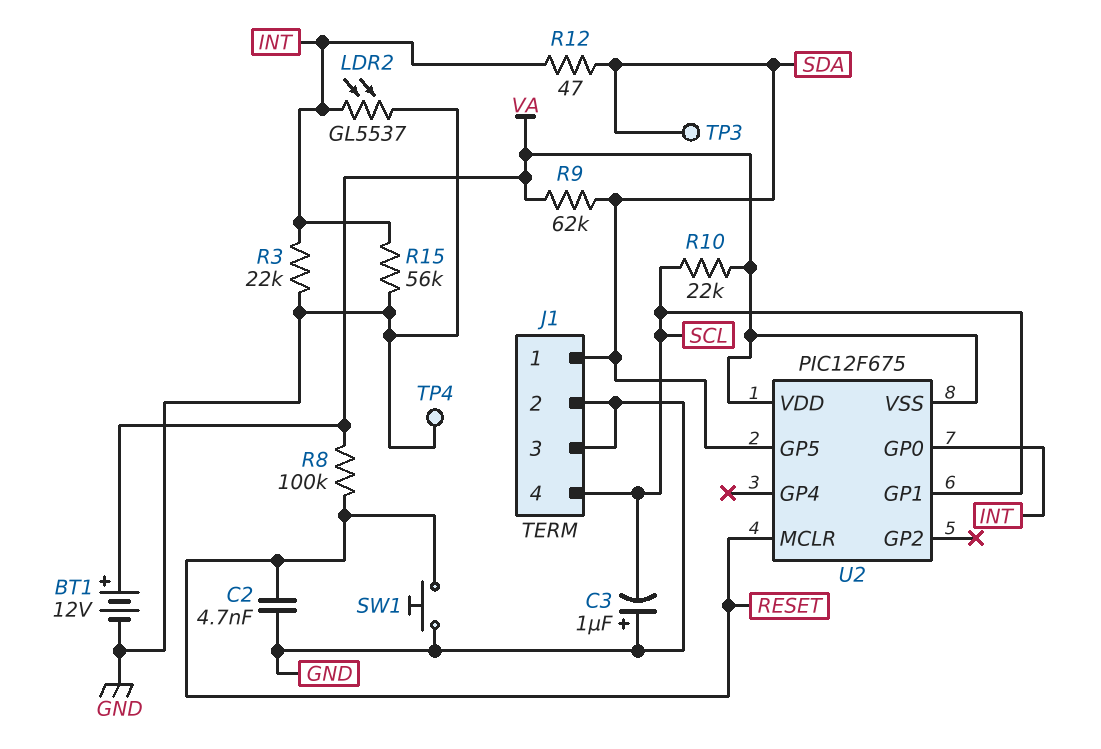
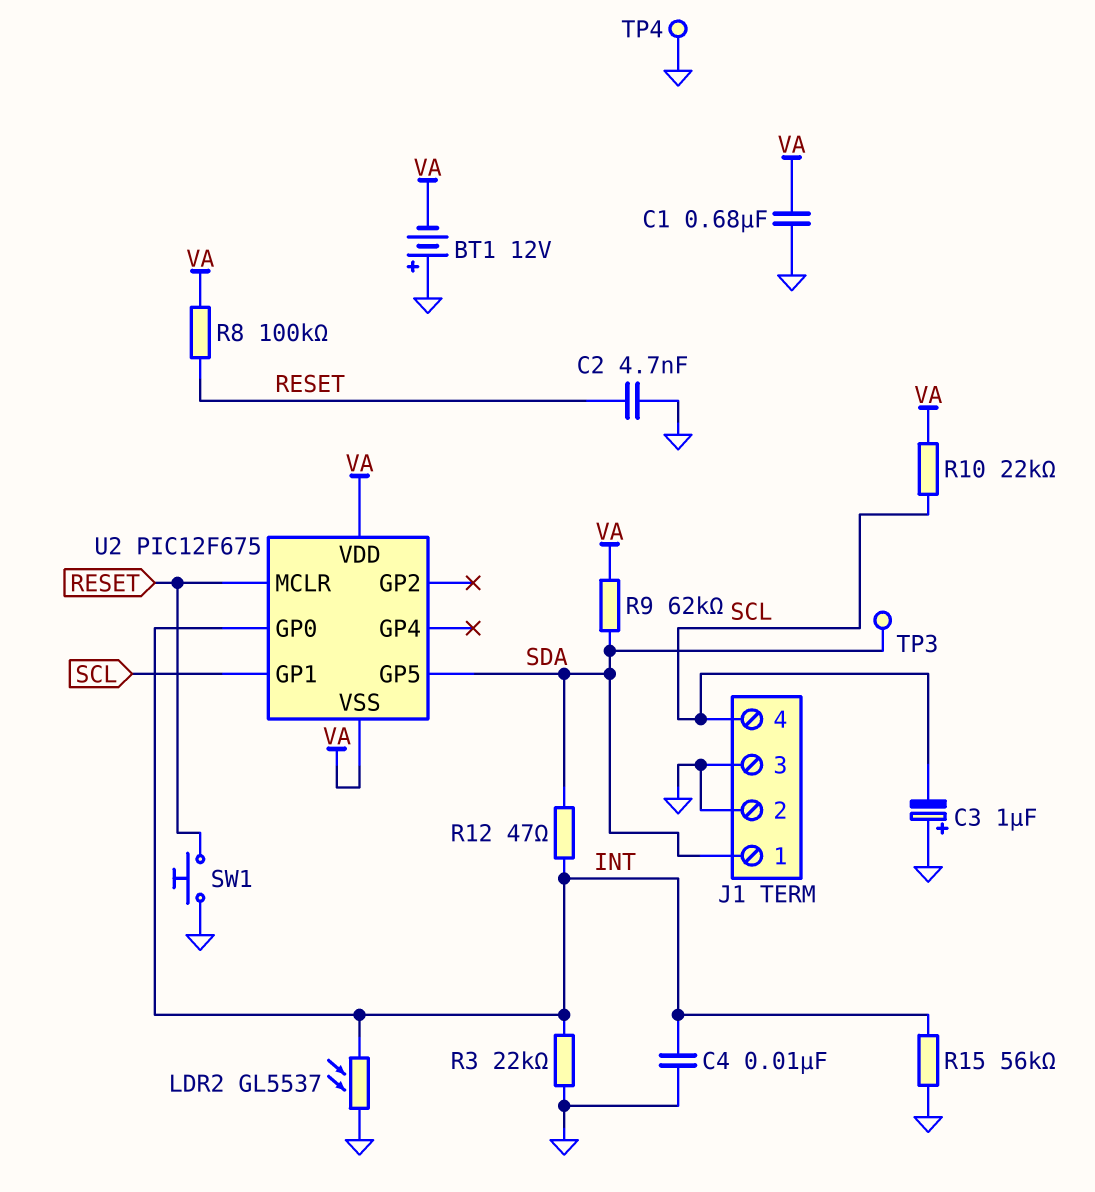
BT1: 12V (plus VA, minus GND) -> 12V (plus GND, minus VA)
C1: none -> 680nF (GND, VA)
C4: none -> 10nF (GND, INT)

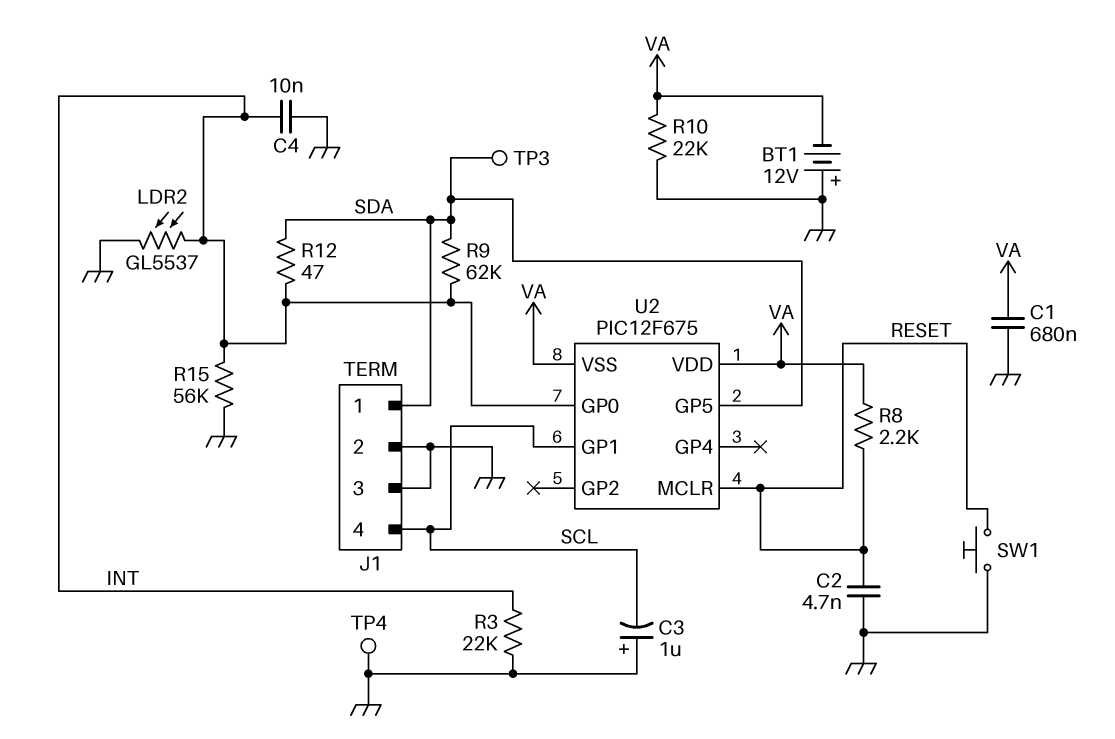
R8: 100k (RESET, VA) -> 2.2k (RESET, VA)
R9: 62k (SDA, VA) -> 62k (INT, SDA)
R10: 22k (SCL, VA) -> 22k (GND, VA)

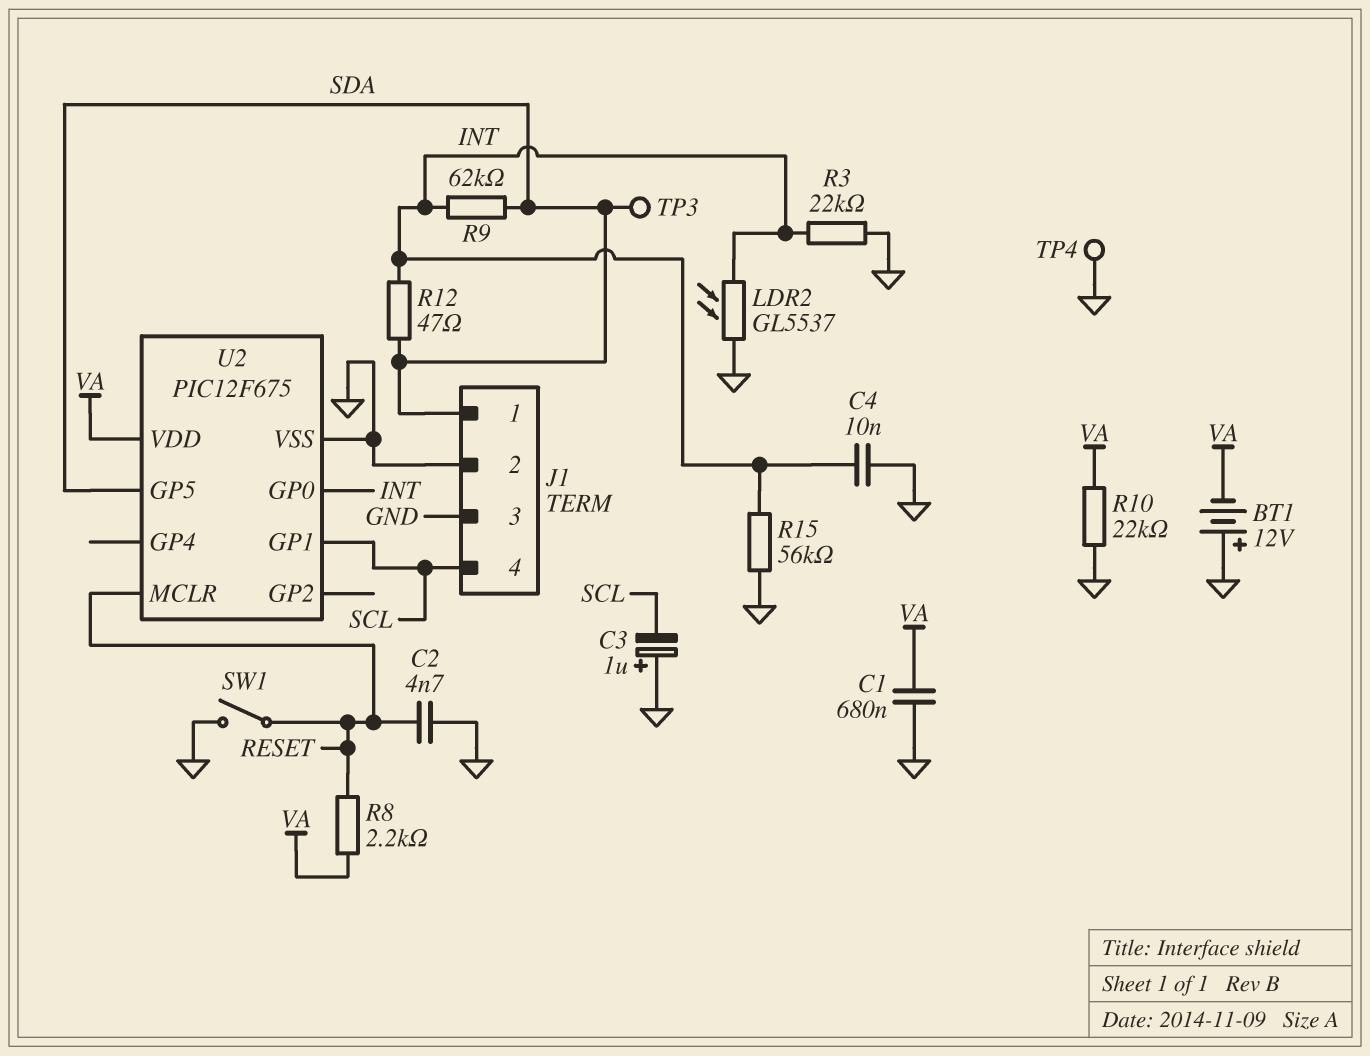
SW1: button (GND, RESET) -> switch (GND, RESET)
U2 pin VSS: VA -> GND

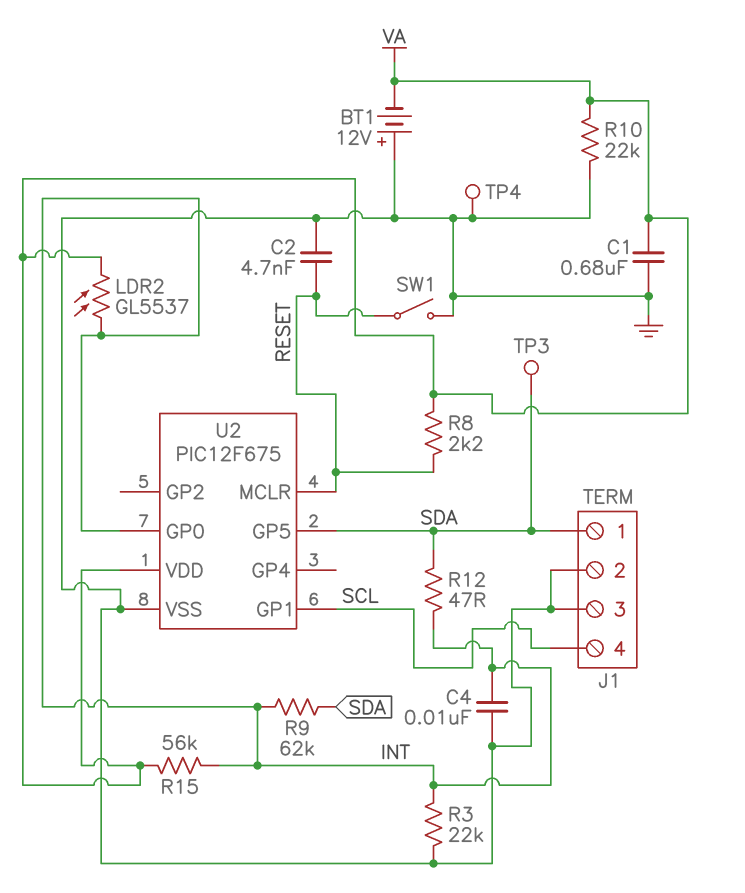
C3: 1uF (plus GND, minus SCL) -> none
LDR2: GL5537 (GND, INT) -> GL5537 (INT, VA)
R15: 56k (GND, INT) -> 56k (INT, VA)

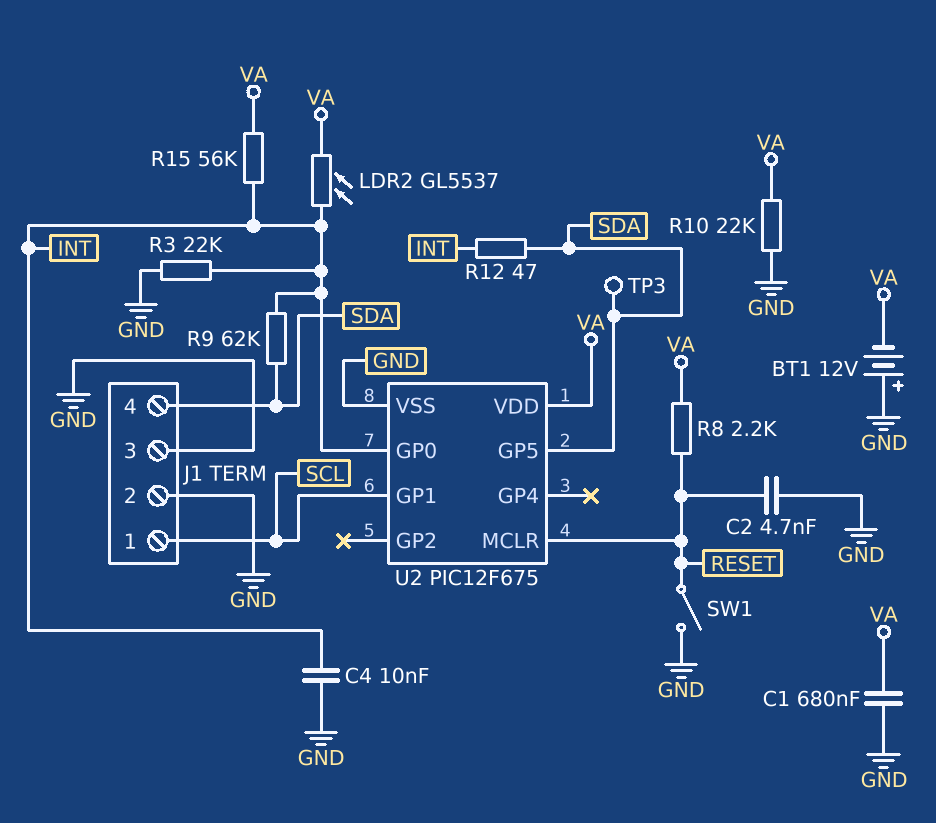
J1 pin 1: SDA -> SCL
J1 pin 4: SCL -> SDA
TP4: test point (GND) -> none

